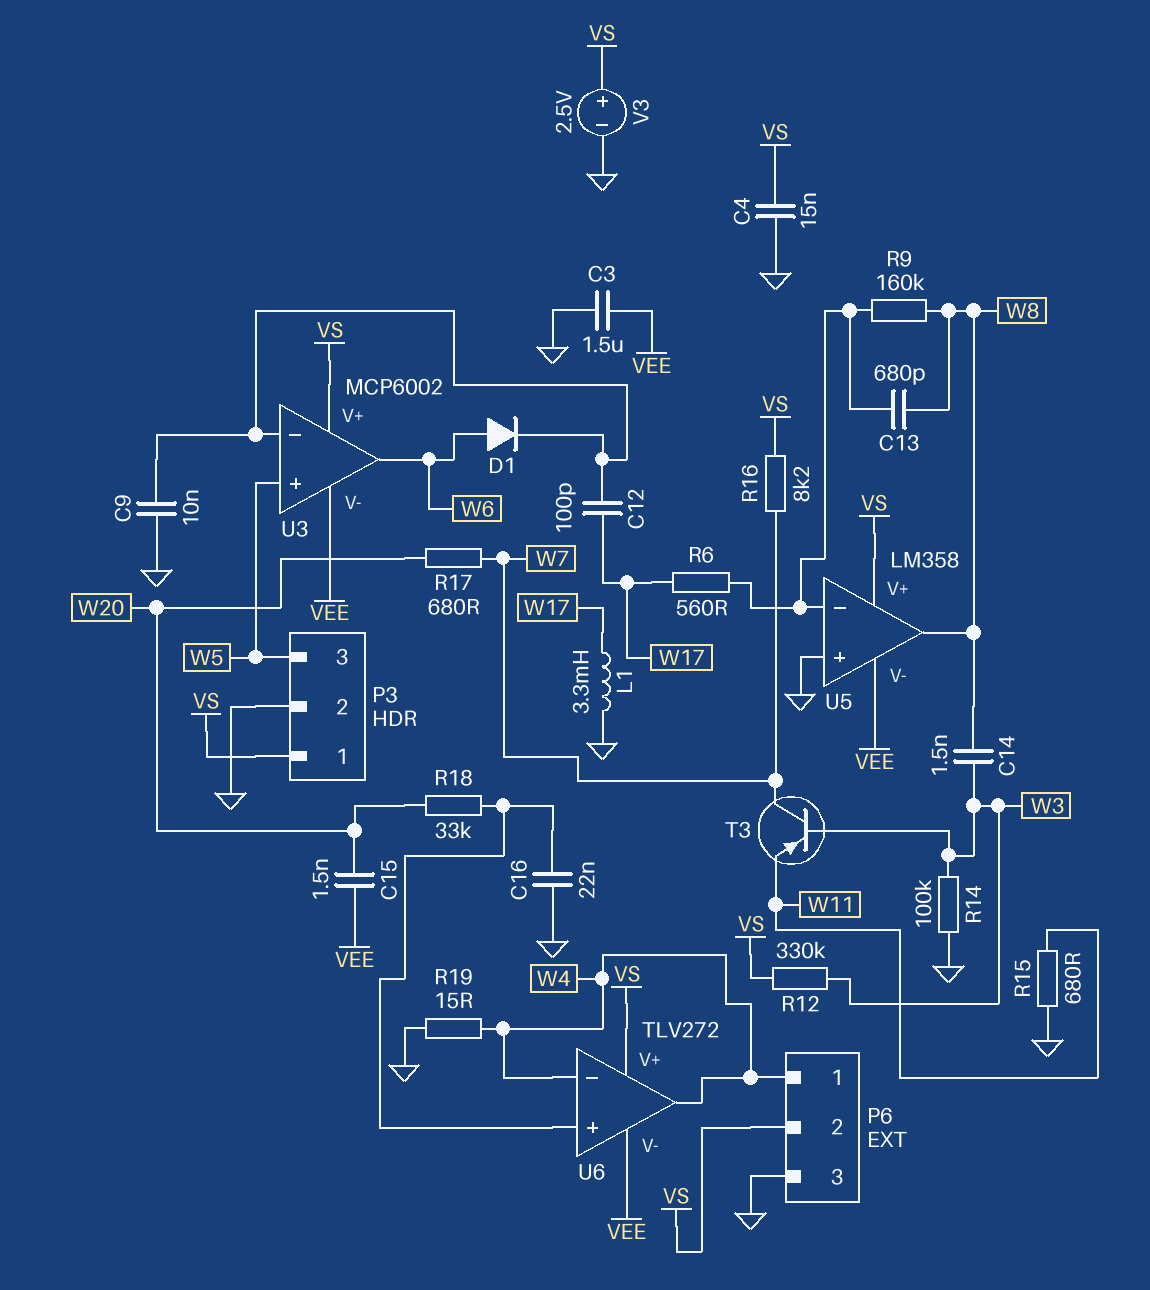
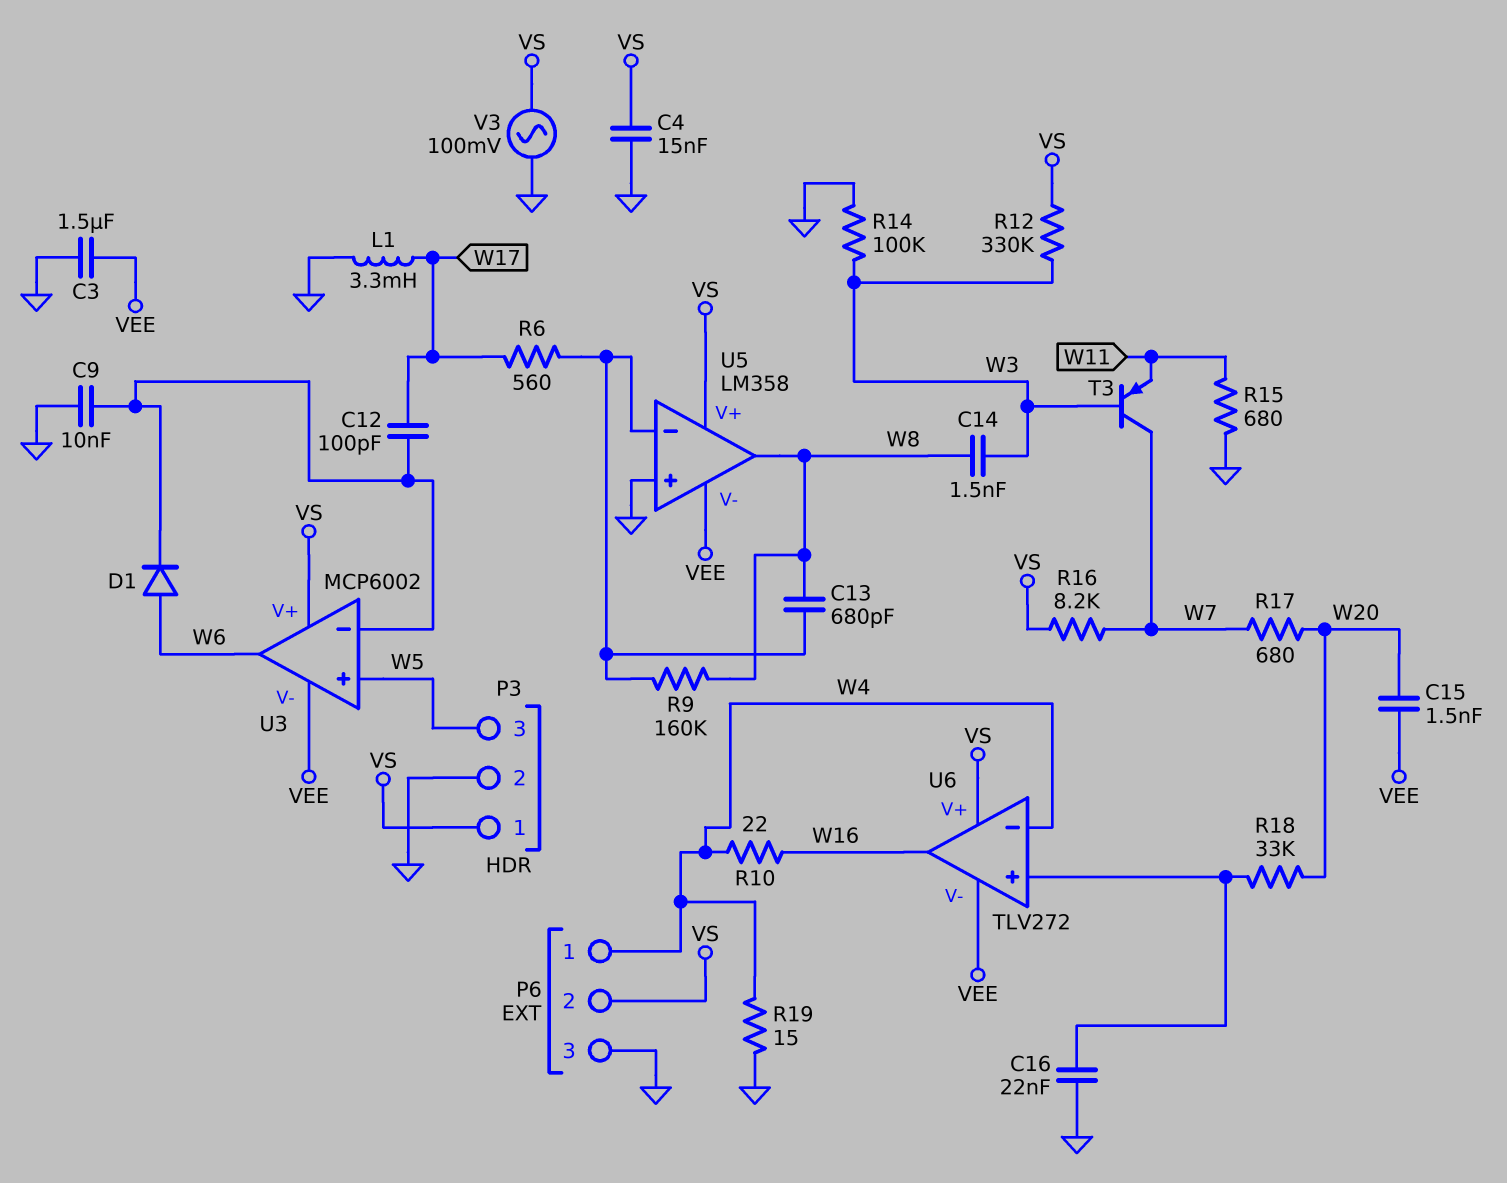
R10: none -> 22 (W4, W16)
U6 pin out: W4 -> W16
V3: 2.5V (plus VS, minus GND) -> AC 100mV (GND, VS)

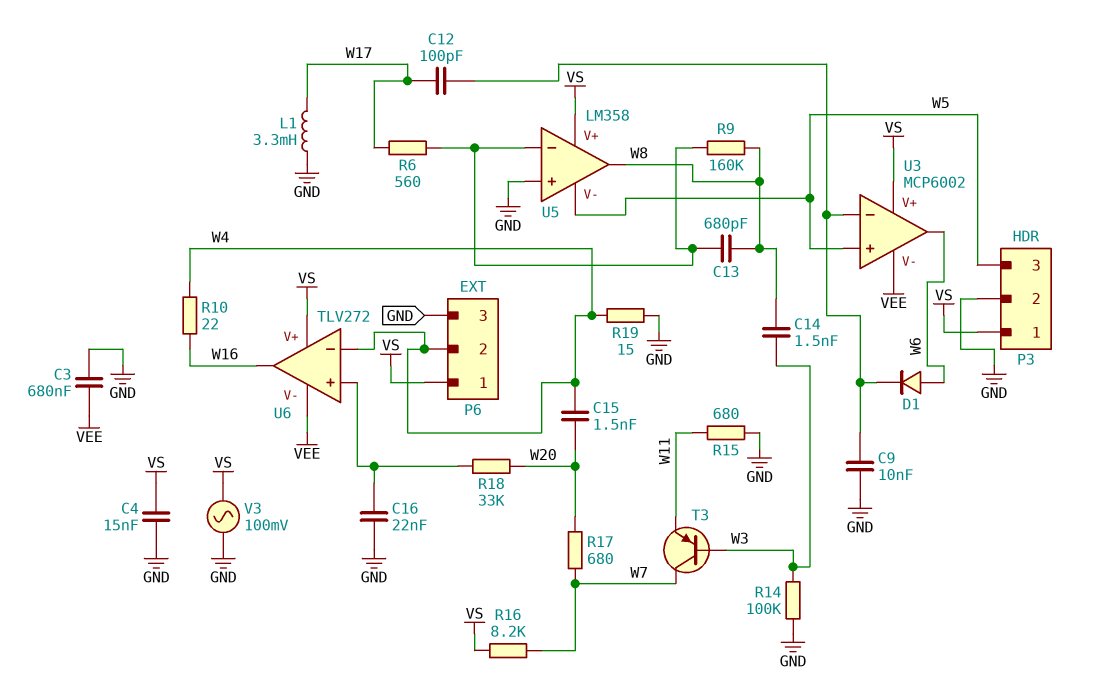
C3: 1.5uF (GND, VEE) -> 680nF (GND, VEE)
C15: 1.5nF (VEE, W20) -> 1.5nF (W4, W20)
P6 pin 1: W4 -> VS
P6 pin 2: VS -> W4
R12: 330k (VS, W3) -> none
U5 pin V-: VEE -> W5

